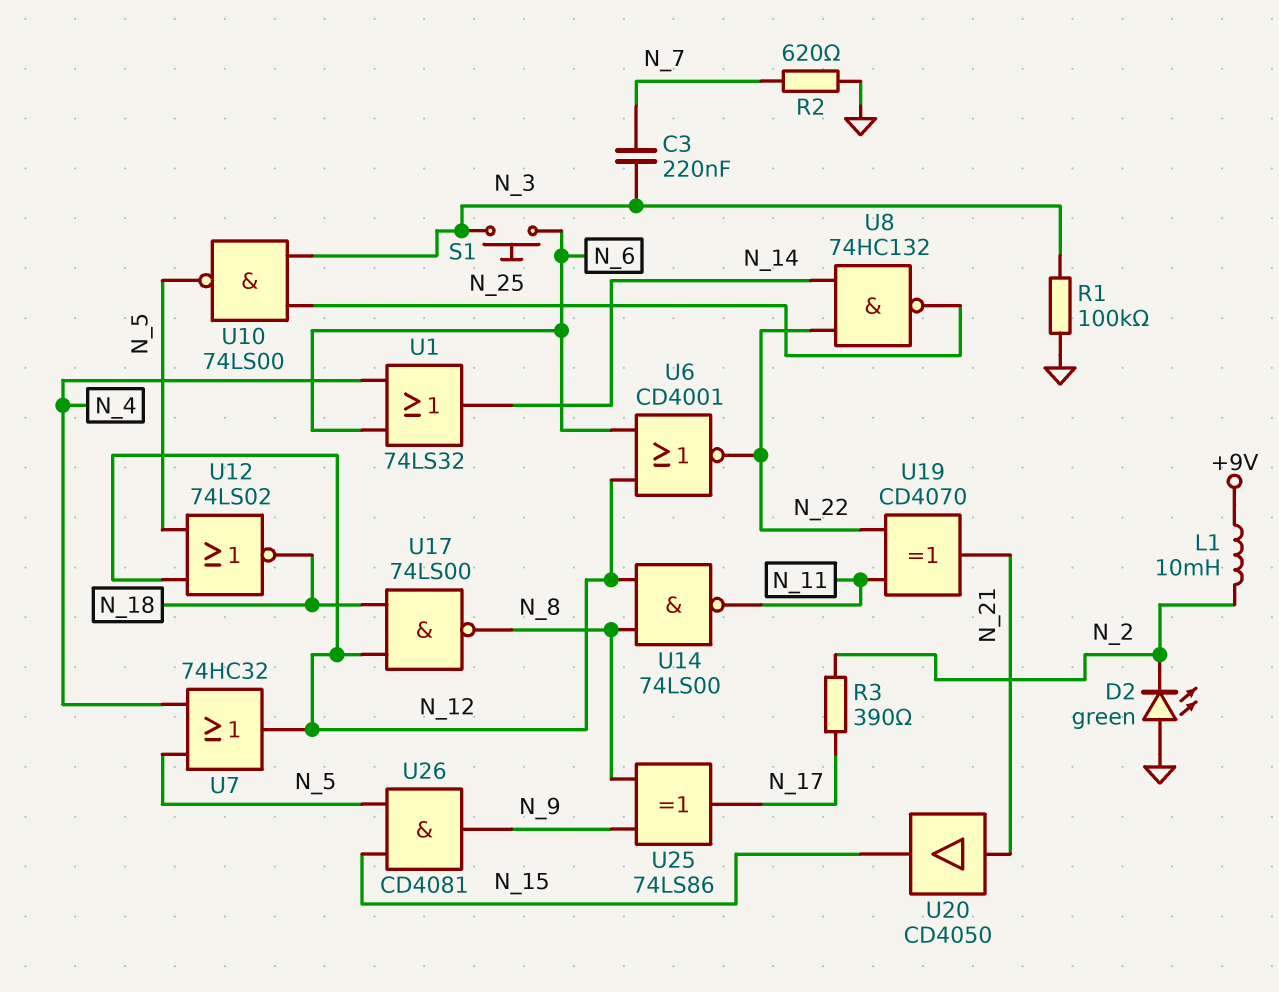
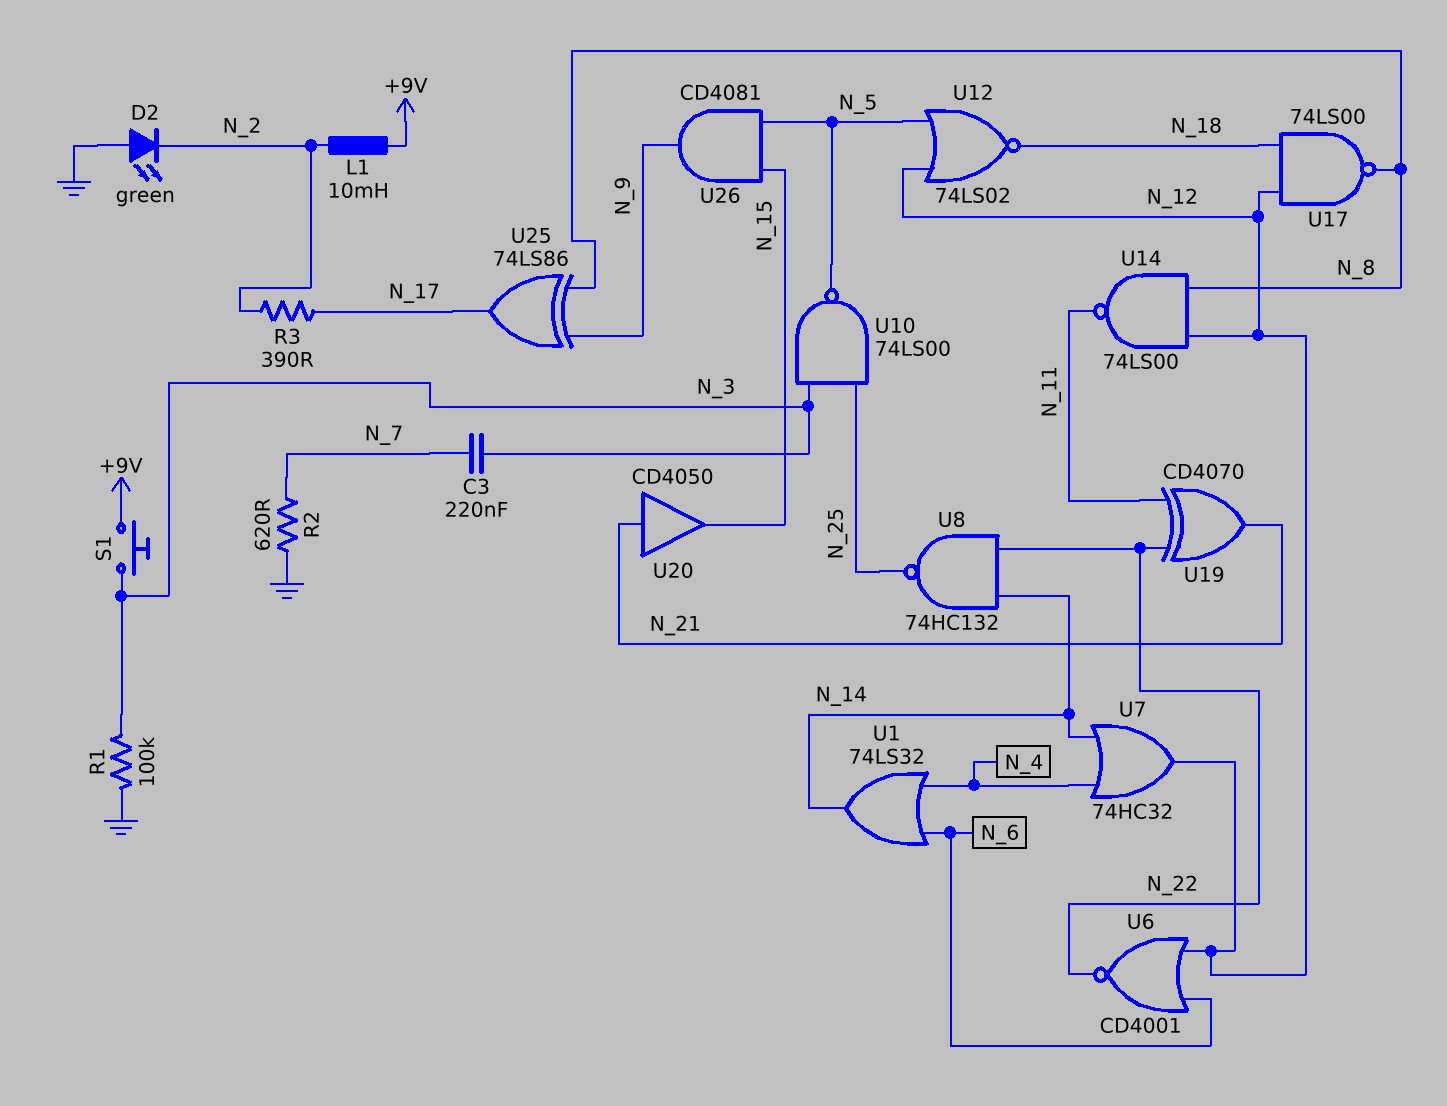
S1: button (N_3, N_6) -> button (+9V, N_3)
U7: OR 74HC32 (in N_4, in N_5, out N_12) -> OR 74HC32 (in N_4, in N_14, out N_12)

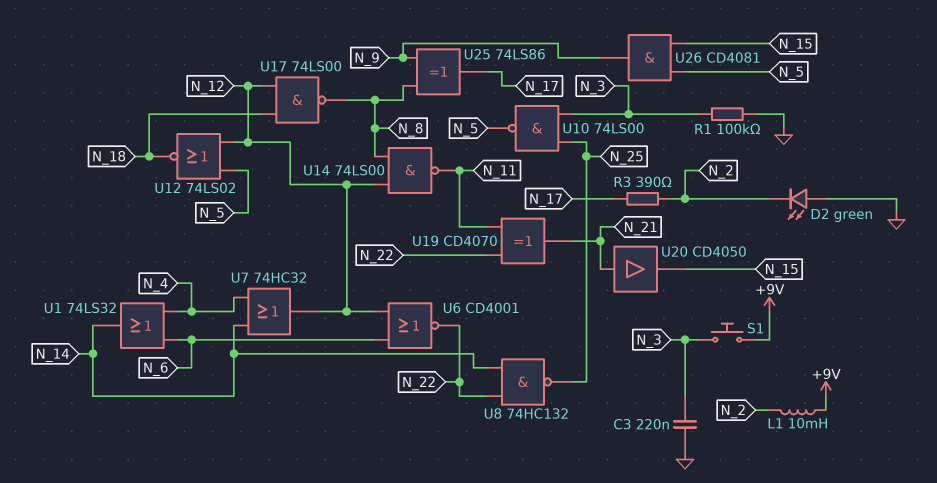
C3: 220nF (N_3, N_7) -> 220nF (GND, N_3)
R2: 620 (GND, N_7) -> none

